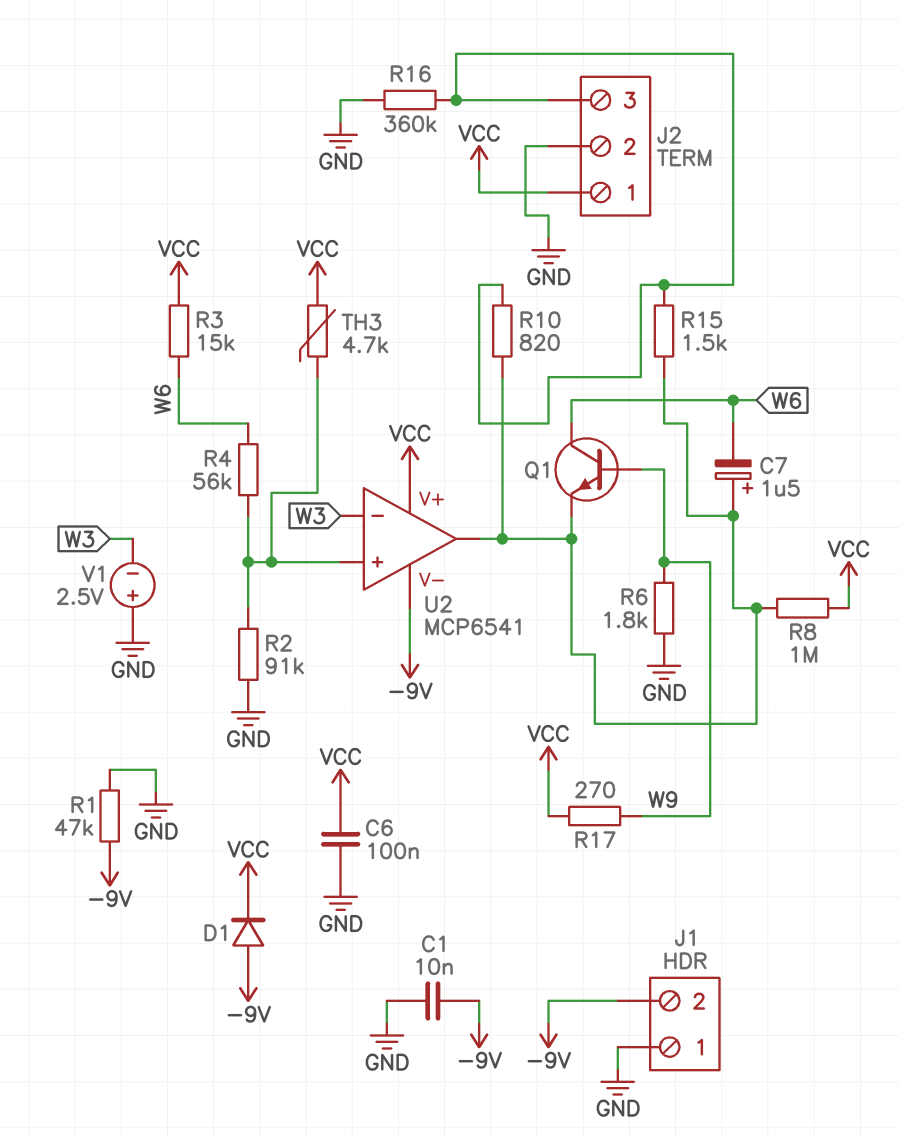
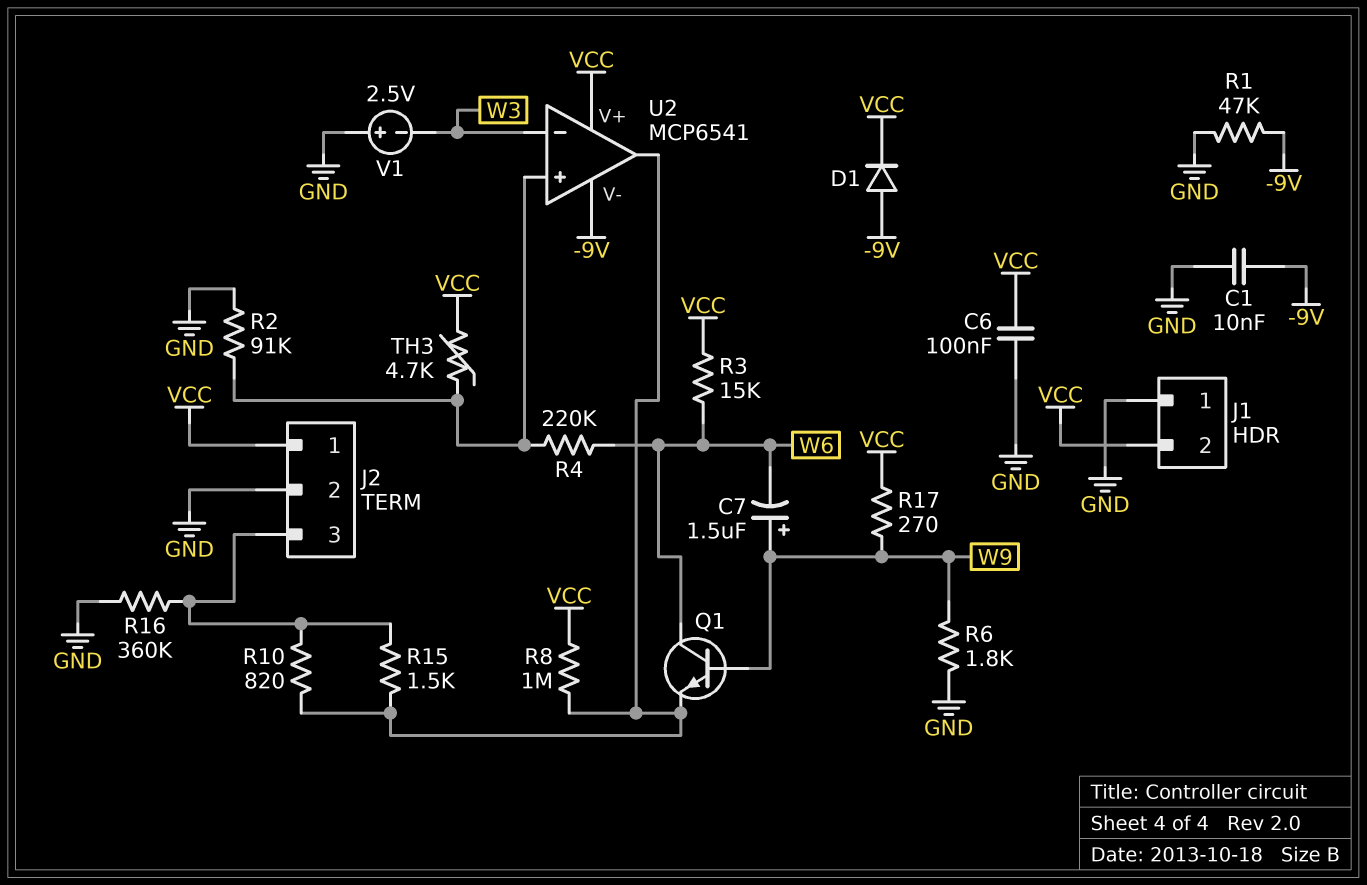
C7: 1.5uF (plus U2/out, minus W6) -> 1.5uF (plus W9, minus W6)
J1 pin 2: -9V -> VCC
R4: 56k (U2/in+, W6) -> 220k (U2/in+, W6)

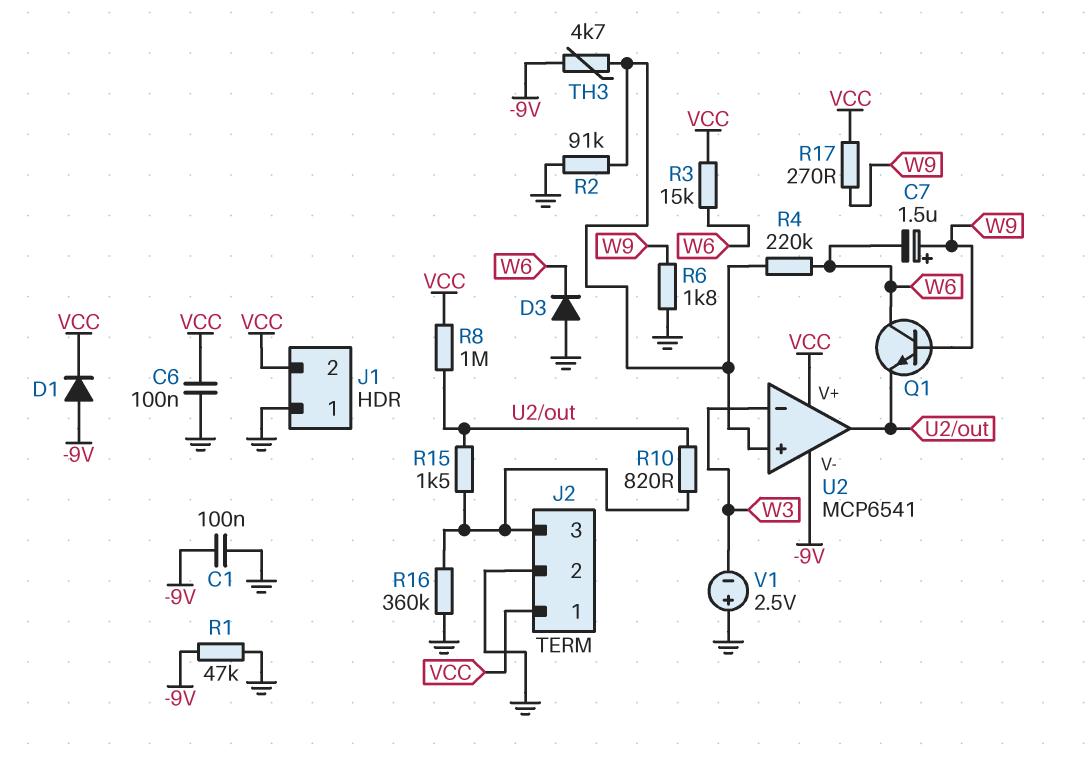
C1: 10nF (-9V, GND) -> 100nF (-9V, GND)
D3: none -> diode (A GND, K W6)
TH3: 4.7k (U2/in+, VCC) -> 4.7k (-9V, U2/in+)

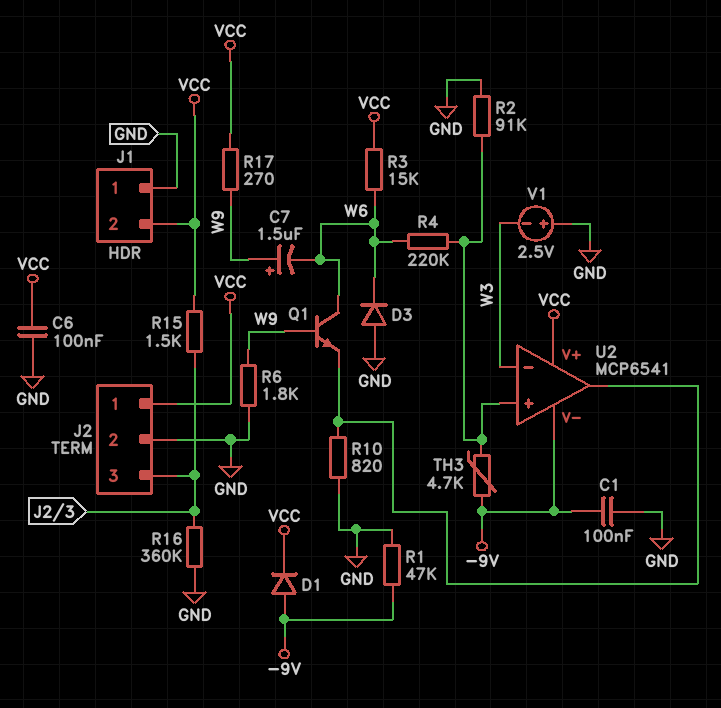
R8: 1M (U2/out, VCC) -> none
R10: 820 (J2/3, U2/out) -> 820 (GND, U2/out)
R15: 1.5k (J2/3, U2/out) -> 1.5k (J2/3, VCC)

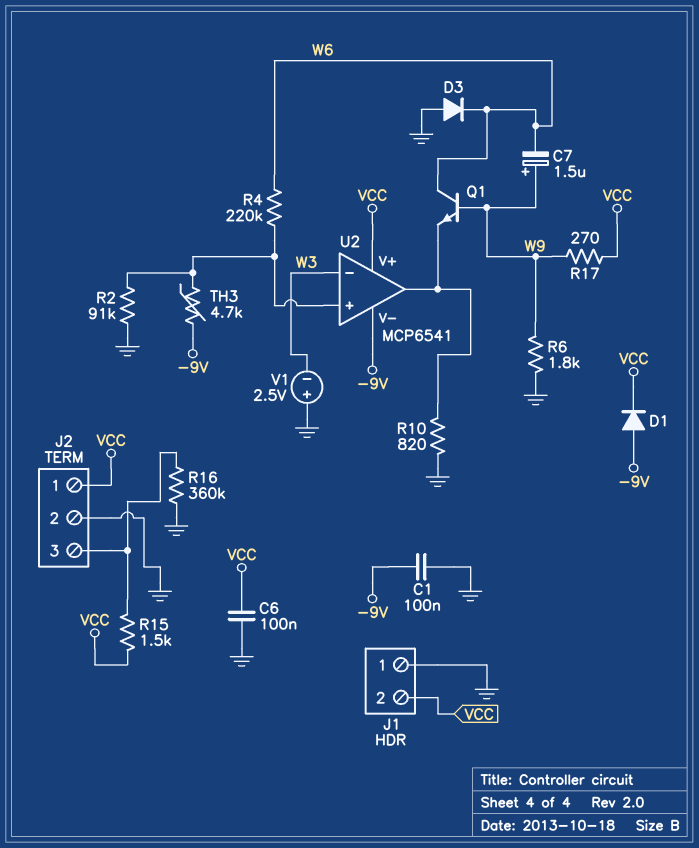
R1: 47k (-9V, GND) -> none
R3: 15k (VCC, W6) -> none

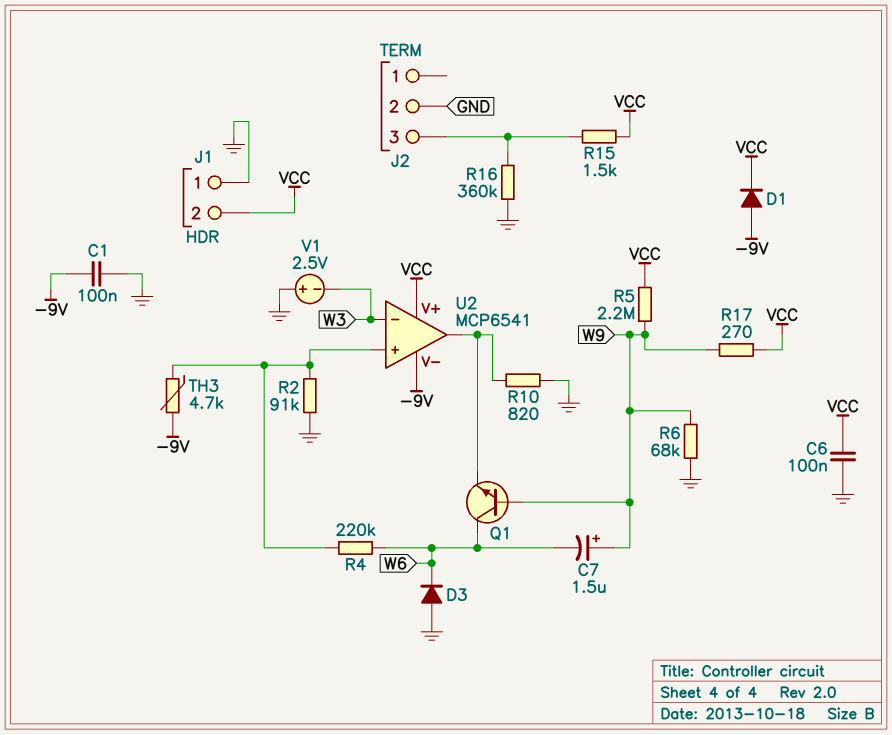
J2 pin 1: VCC -> none
R5: none -> 2.2M (VCC, W9)
R6: 1.8k (GND, W9) -> 68k (GND, W9)

